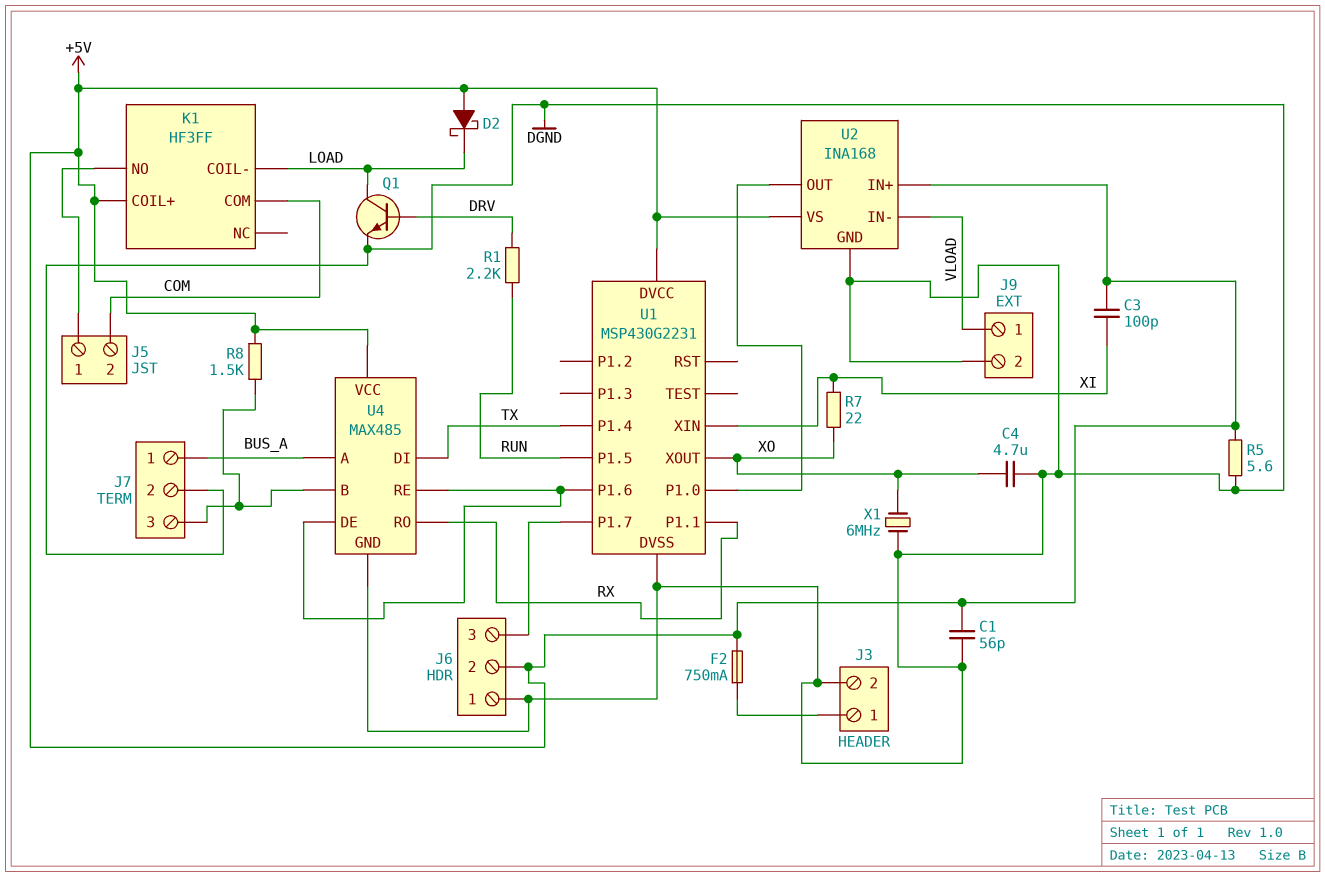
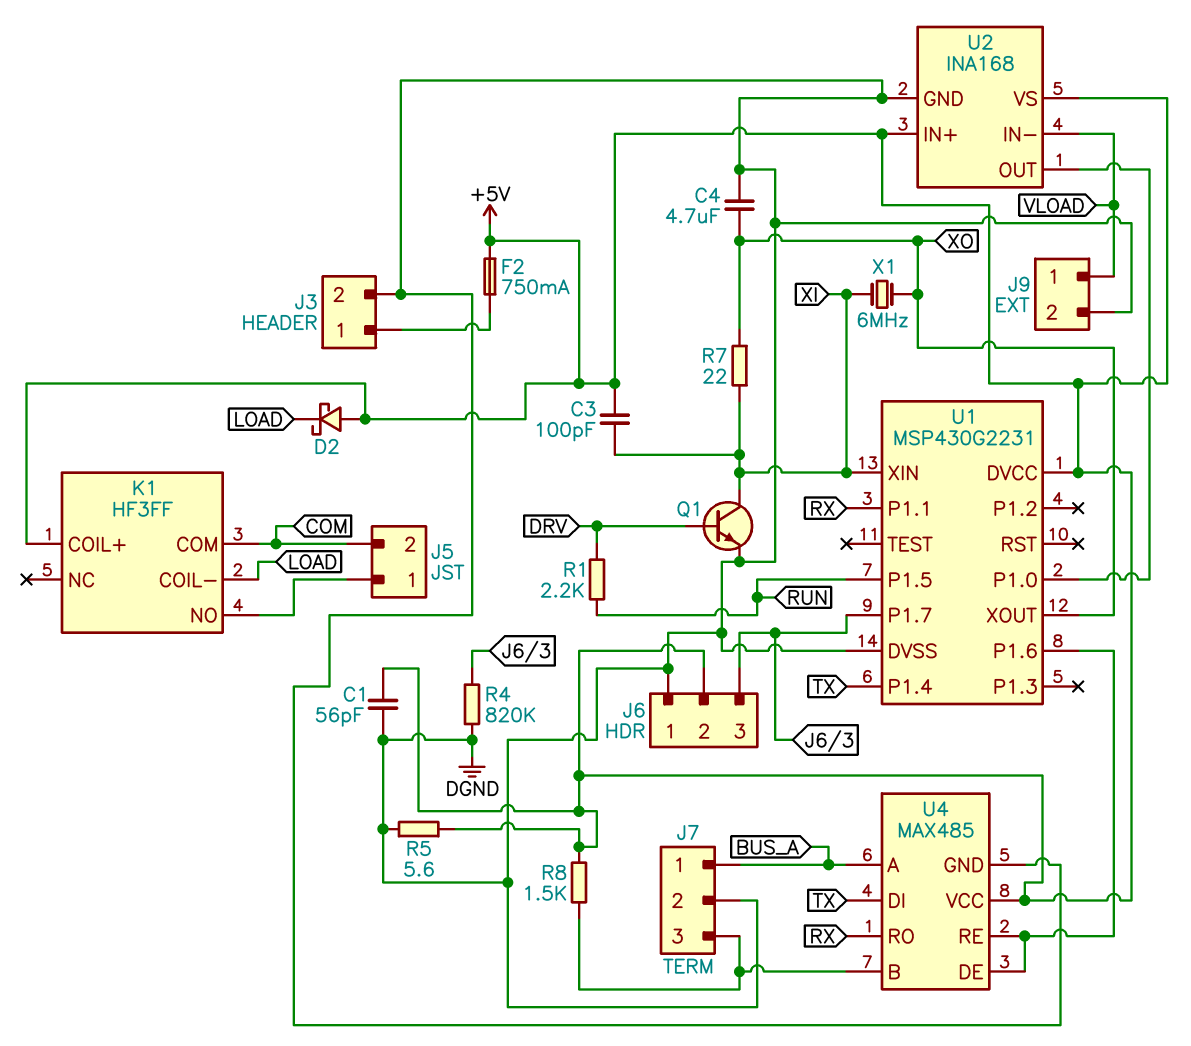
Q1: NPN (B DRV, C LOAD, E DGND) -> NPN (B DRV, C XI, E DGND)
R4: none -> 820k (DGND, J6/3)
X1: 6MHz (DGND, XO) -> 6MHz (XI, XO)

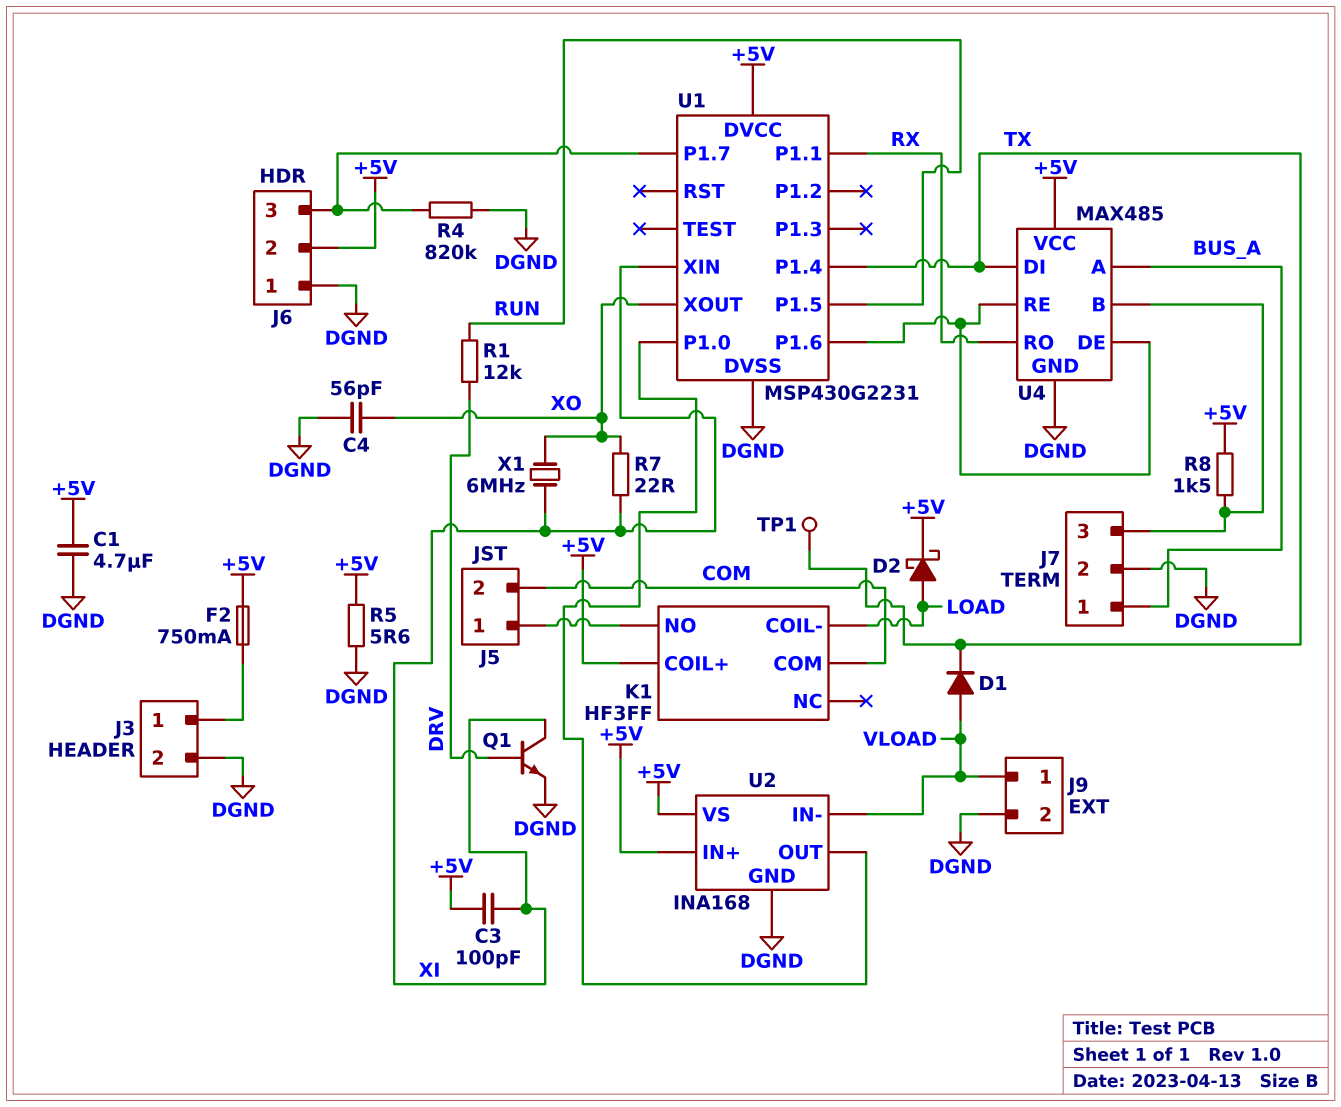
C1: 56pF (+5V, DGND) -> 4.7uF (+5V, DGND)
C4: 4.7uF (DGND, XO) -> 56pF (DGND, XO)
D1: none -> diode (A VLOAD, K TX)
D2: schottky (A +5V, K LOAD) -> schottky (A LOAD, K +5V)
R1: 2.2k (DRV, RUN) -> 12k (DRV, RUN)
TP1: none -> test point (TX)

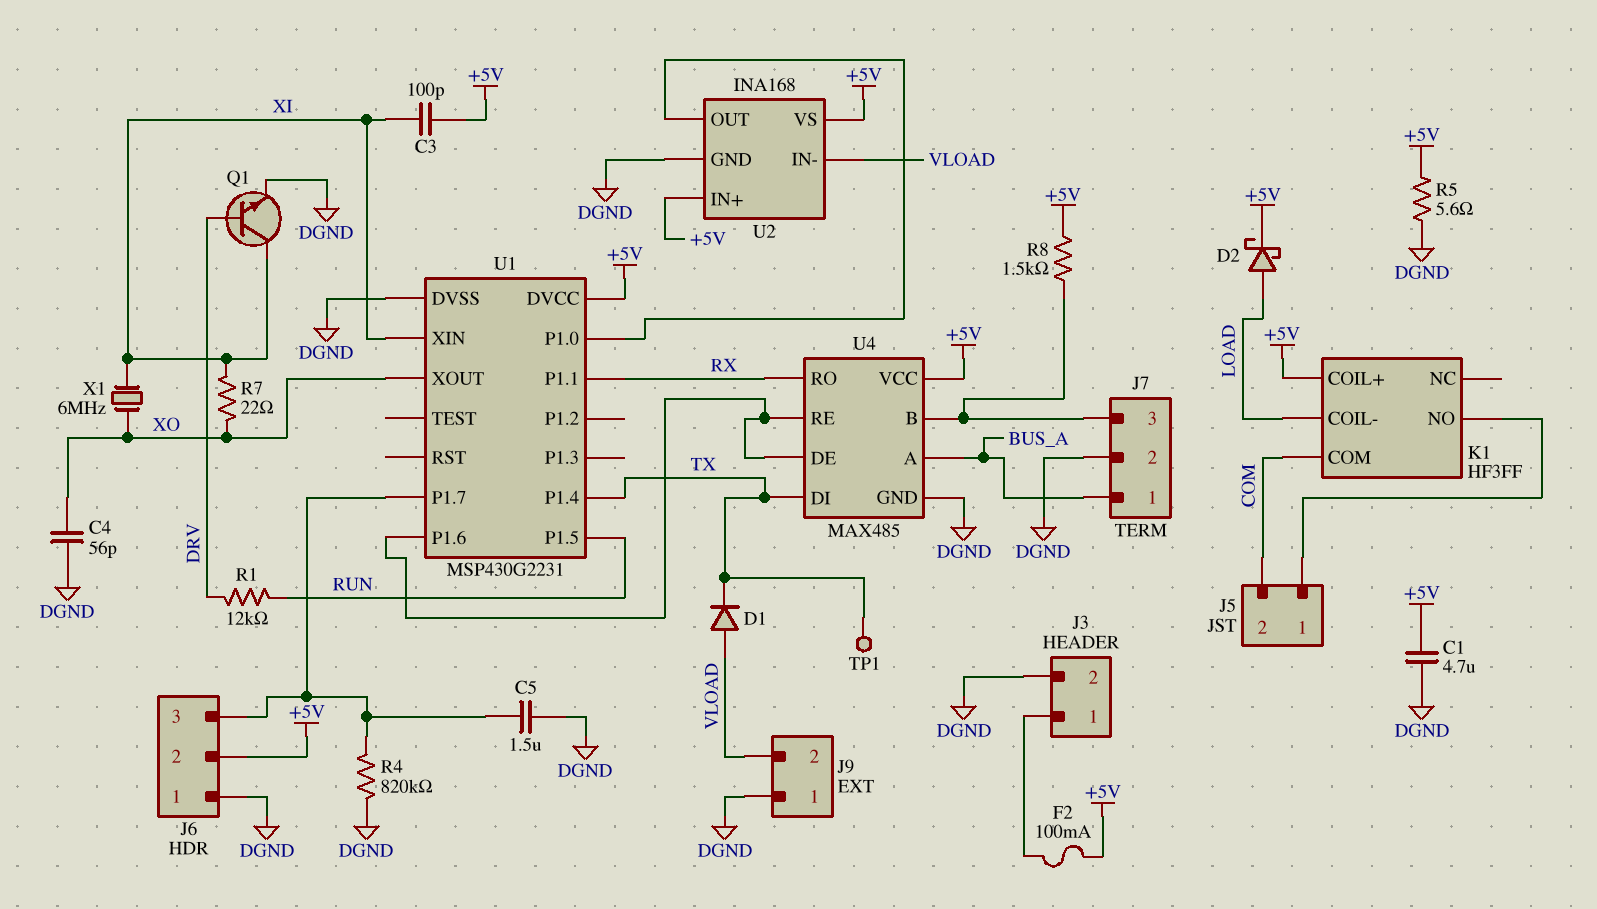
C5: none -> 1.5uF (DGND, J6/3)
F2: 750mA (+5V, J3/1) -> 100mA (+5V, J3/1)
J9 pin 1: VLOAD -> DGND
J9 pin 2: DGND -> VLOAD

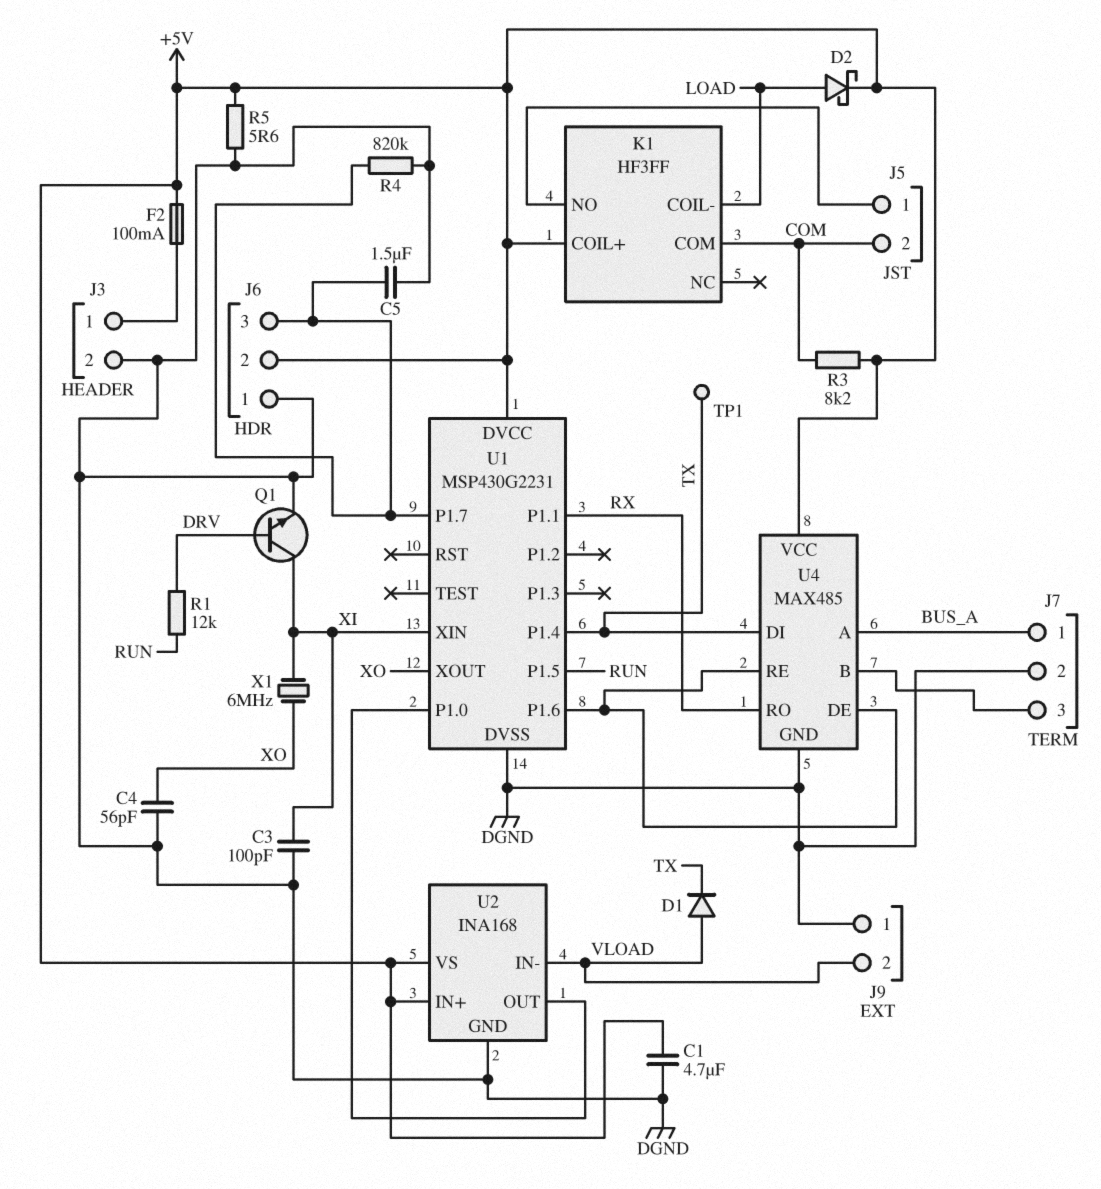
C3: 100pF (+5V, XI) -> 100pF (DGND, XI)
R3: none -> 8.2k (+5V, COM)
R7: 22 (XI, XO) -> none
R8: 1.5k (+5V, J7/3) -> none

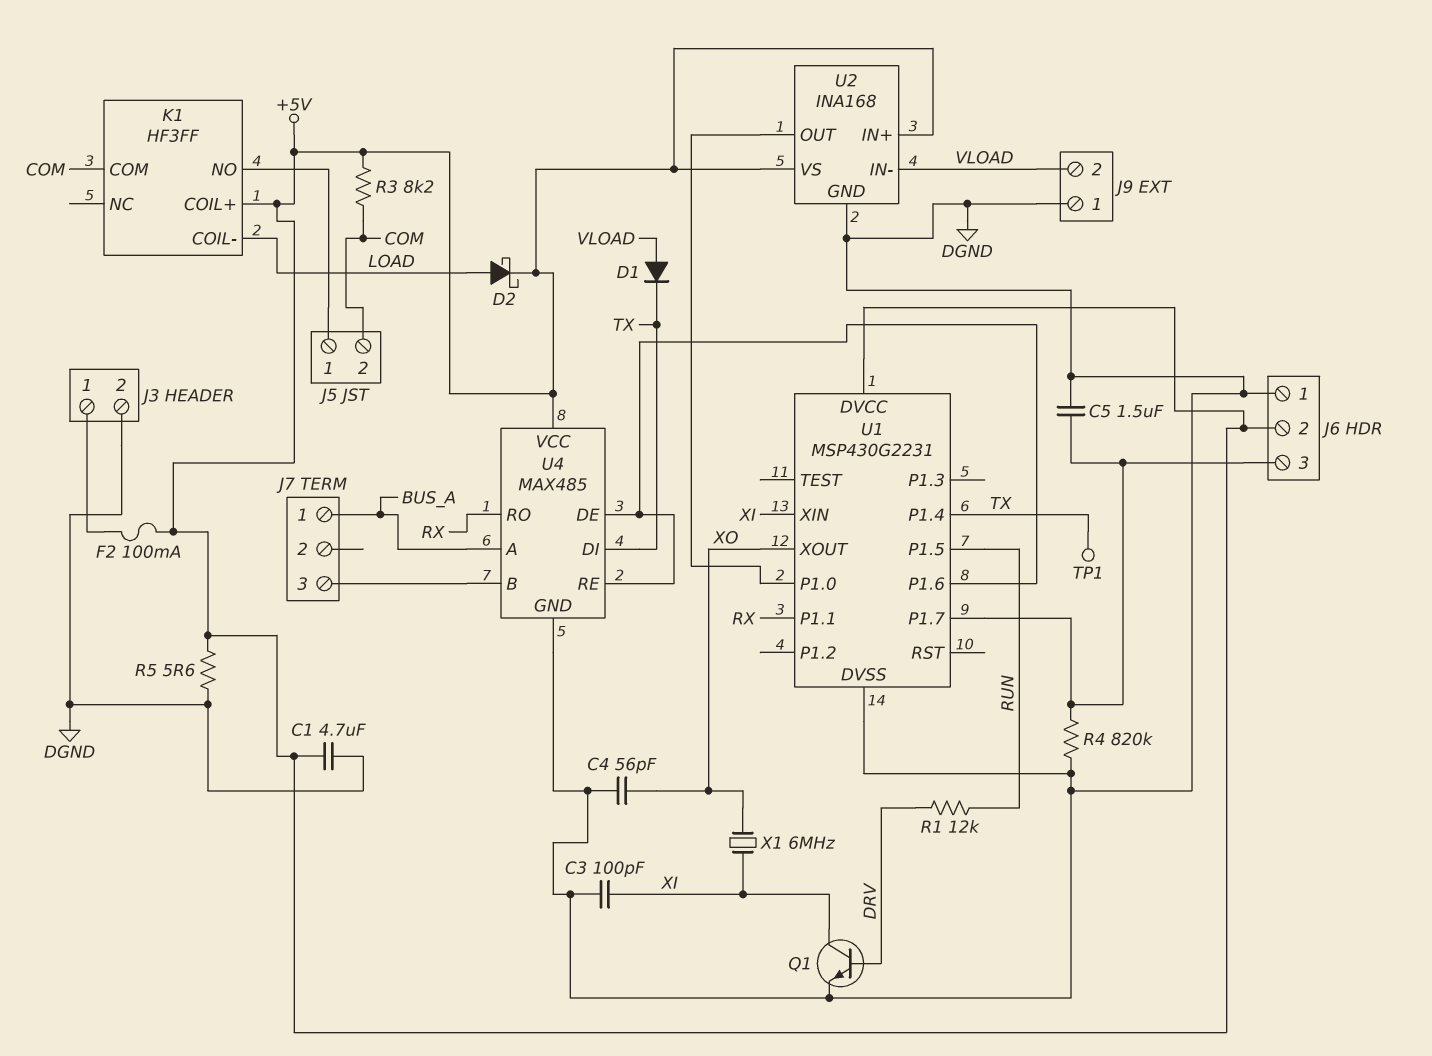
J7 pin 2: DGND -> none

